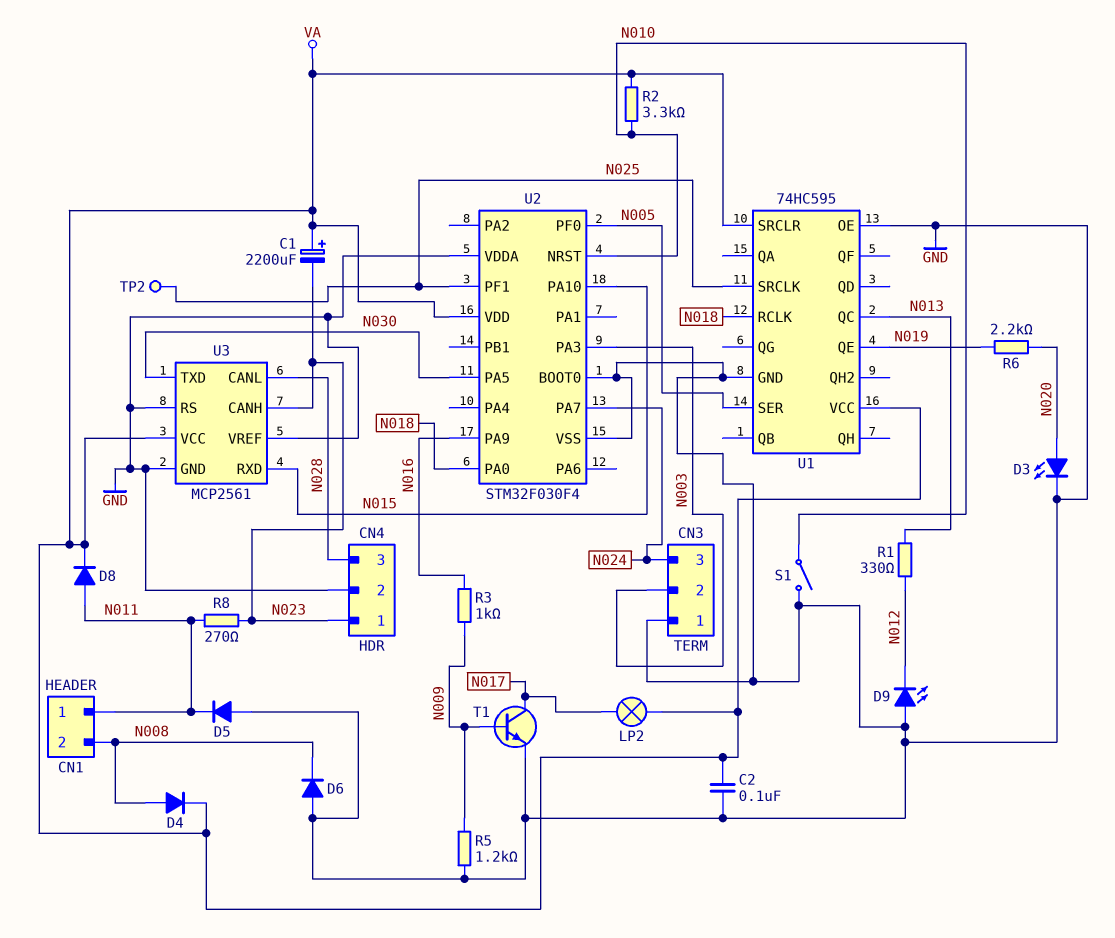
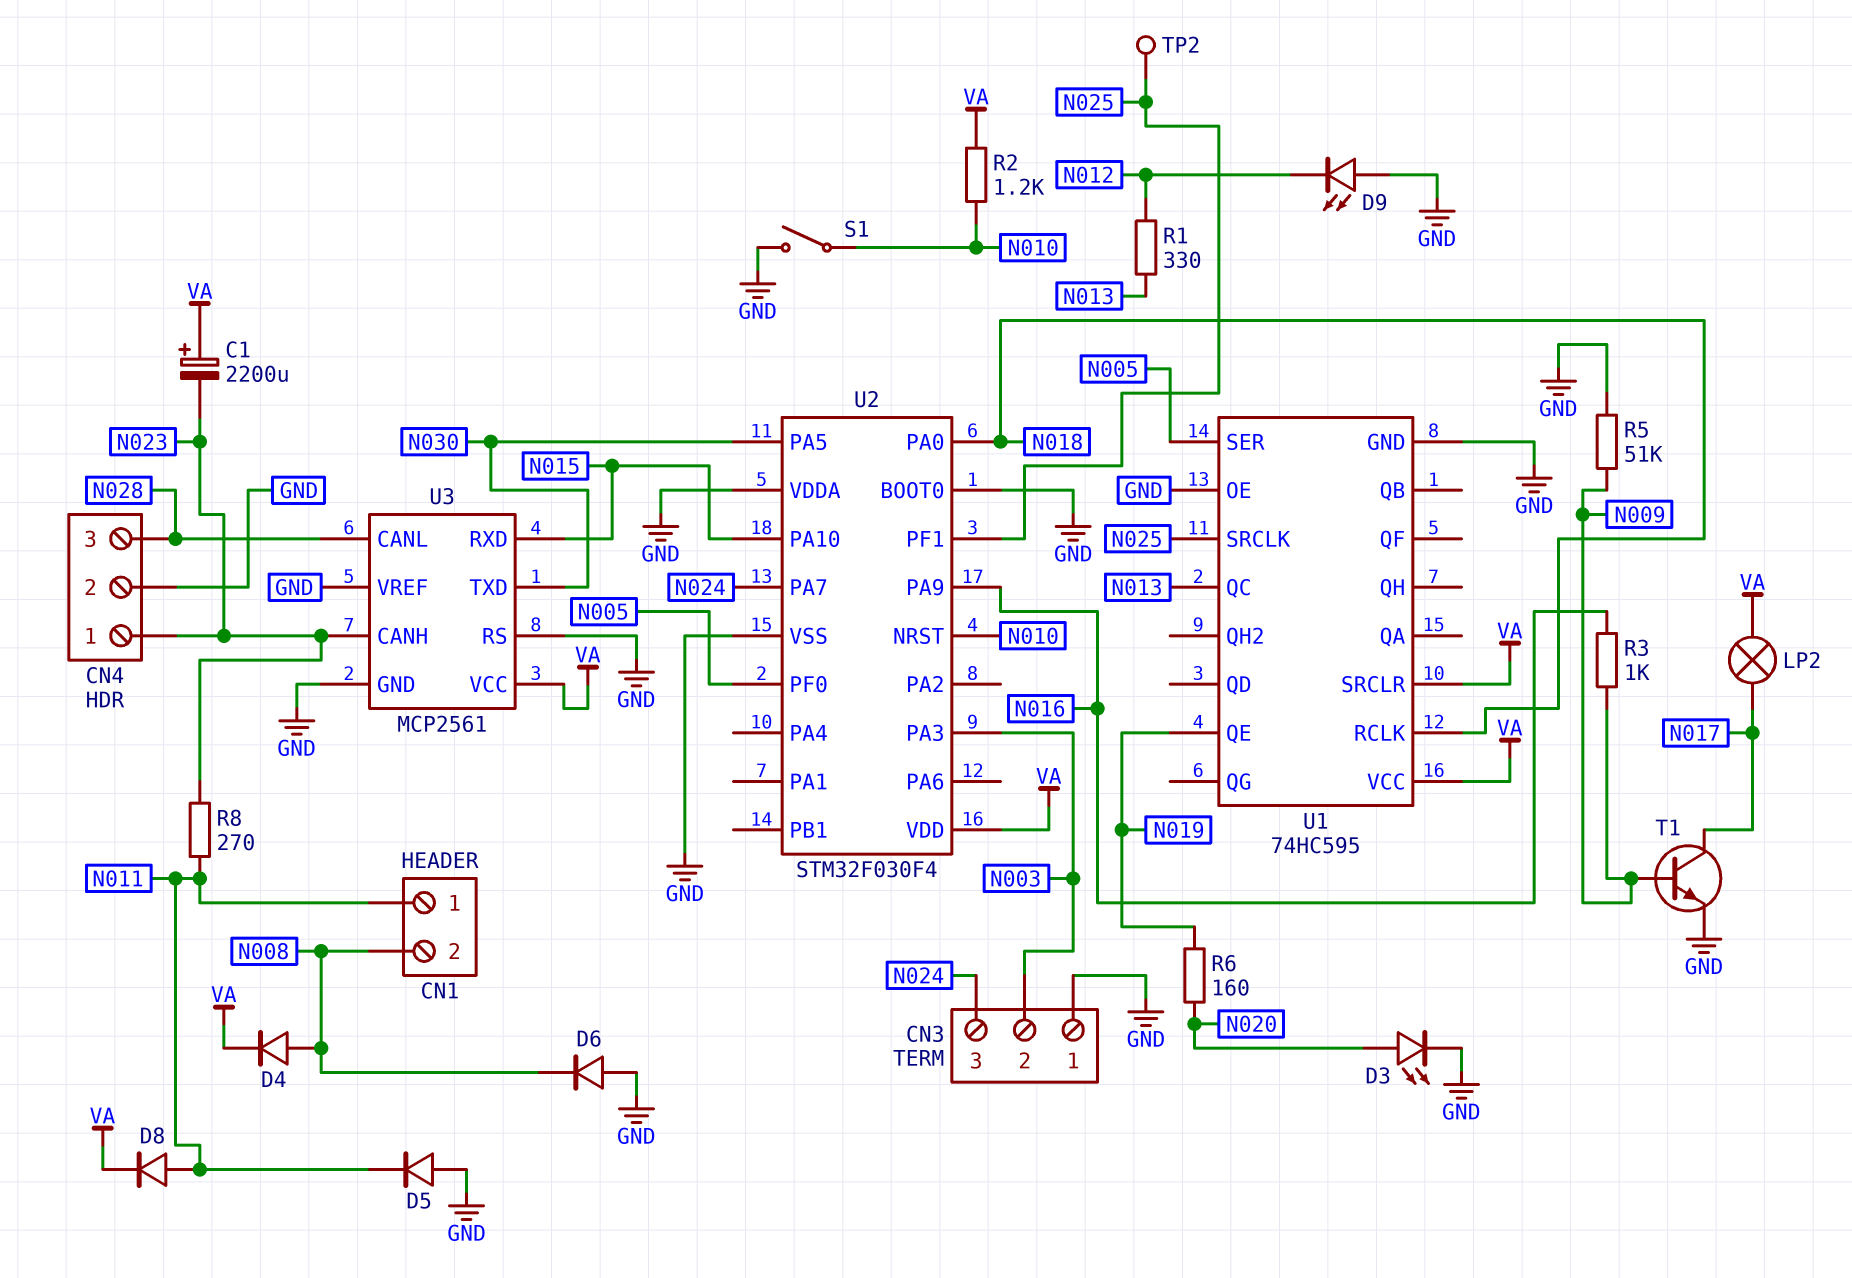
C2: 100nF (GND, VA) -> none
R2: 3.3k (N010, VA) -> 1.2k (N010, VA)
R5: 1.2k (GND, N009) -> 51k (GND, N009)
R6: 2.2k (N019, N020) -> 160 (N019, N020)

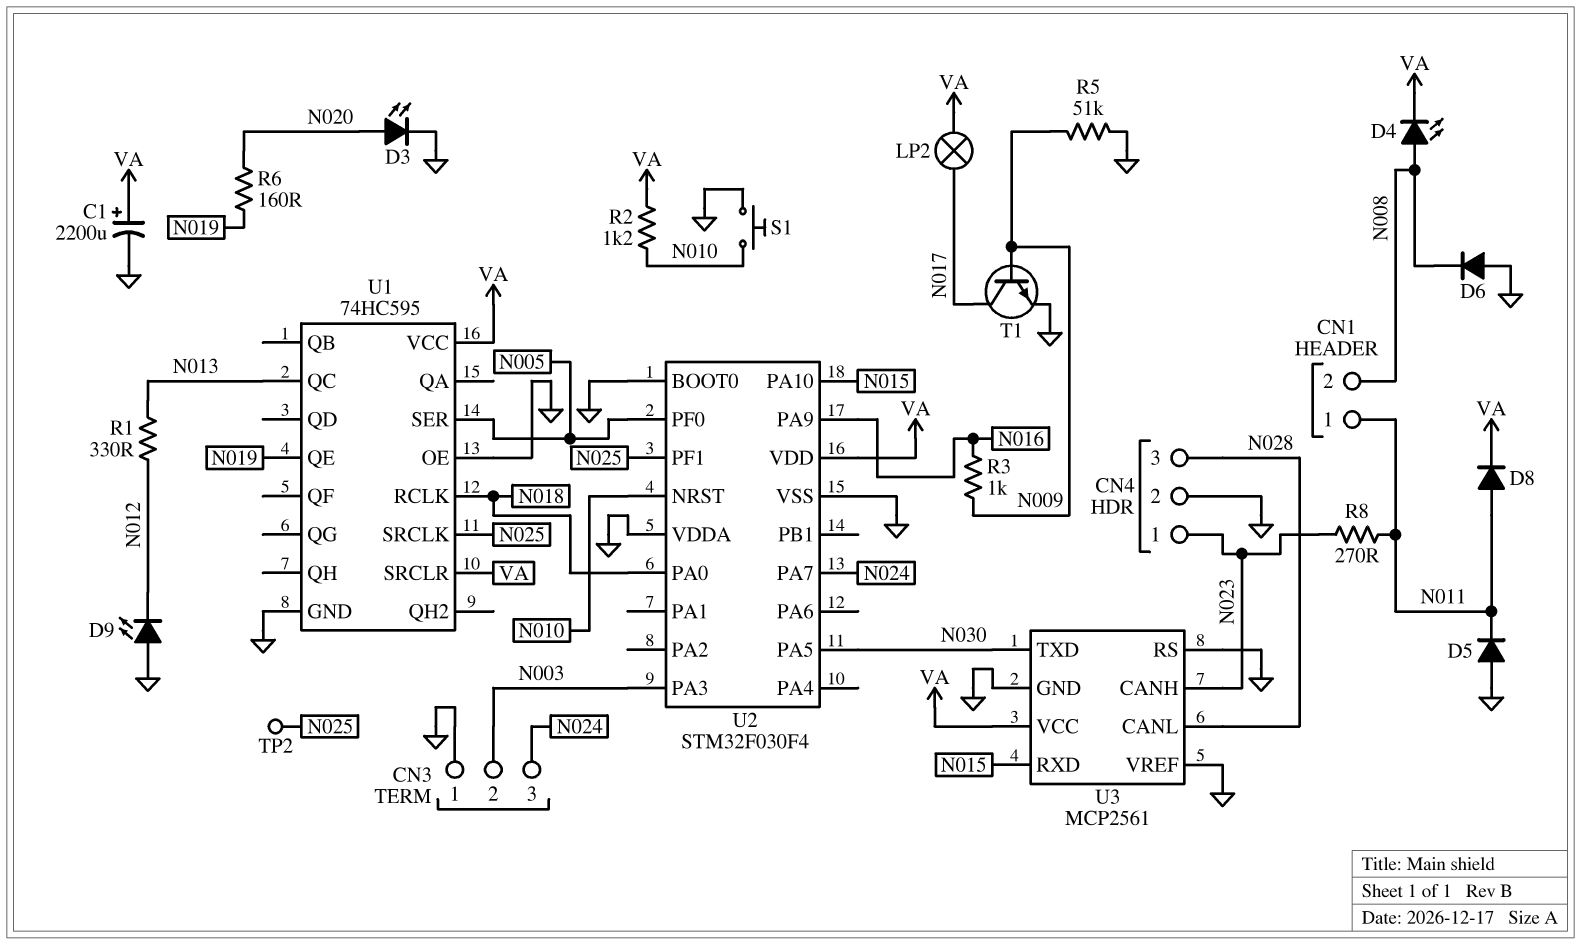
C1: 2200uF (plus VA, minus N023) -> 2200uF (plus VA, minus GND)
D4: diode (A N008, K VA) -> LED (A N008, K VA)
S1: switch (GND, N010) -> button (GND, N010)

